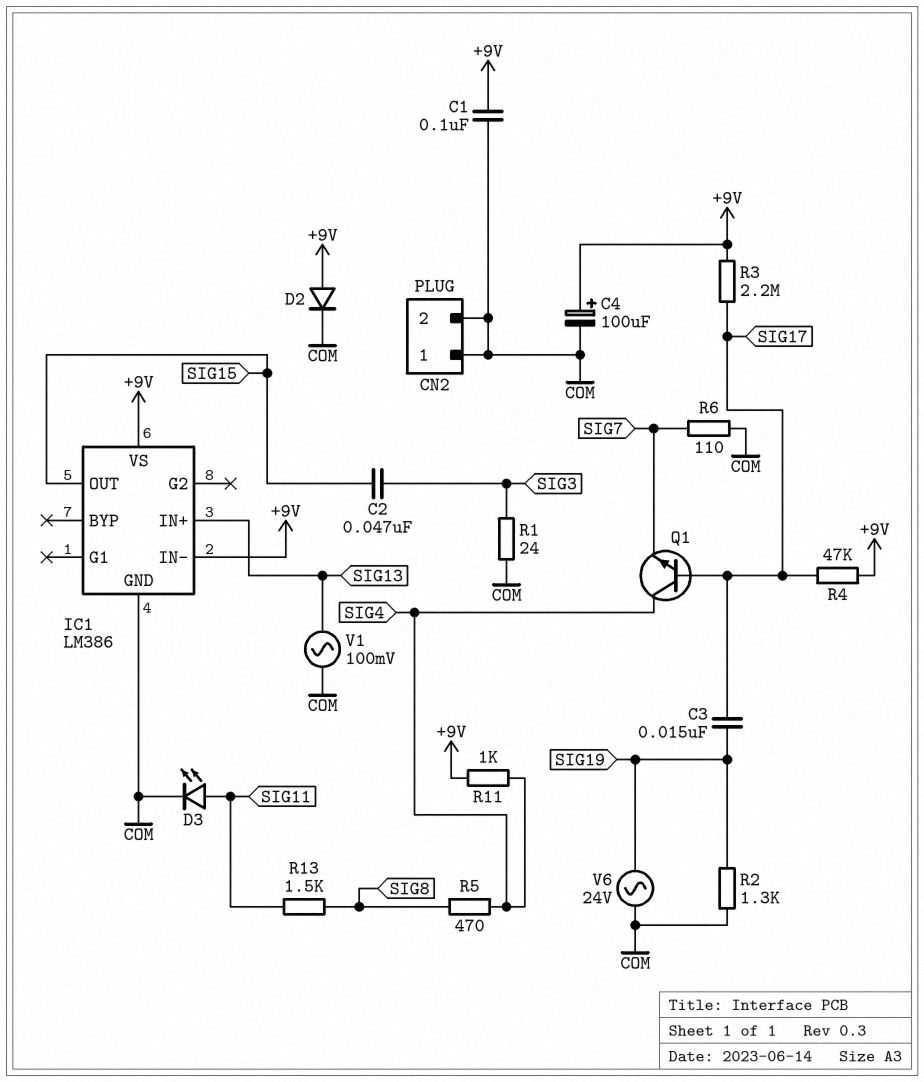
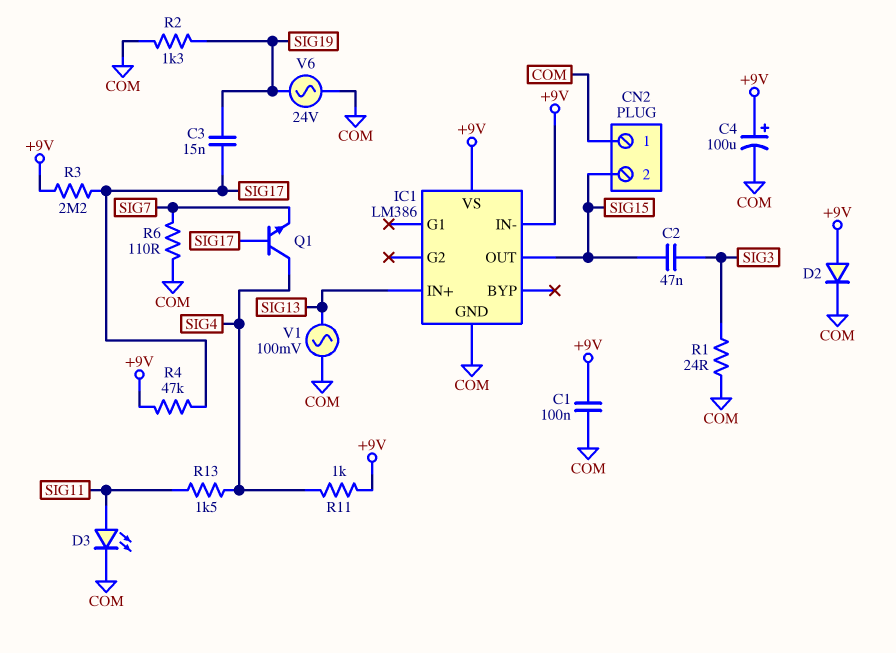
CN2 pin 2: COM -> SIG15
R5: 470 (SIG4, SIG8) -> none
R13: 1.5k (SIG8, SIG11) -> 1.5k (SIG4, SIG11)

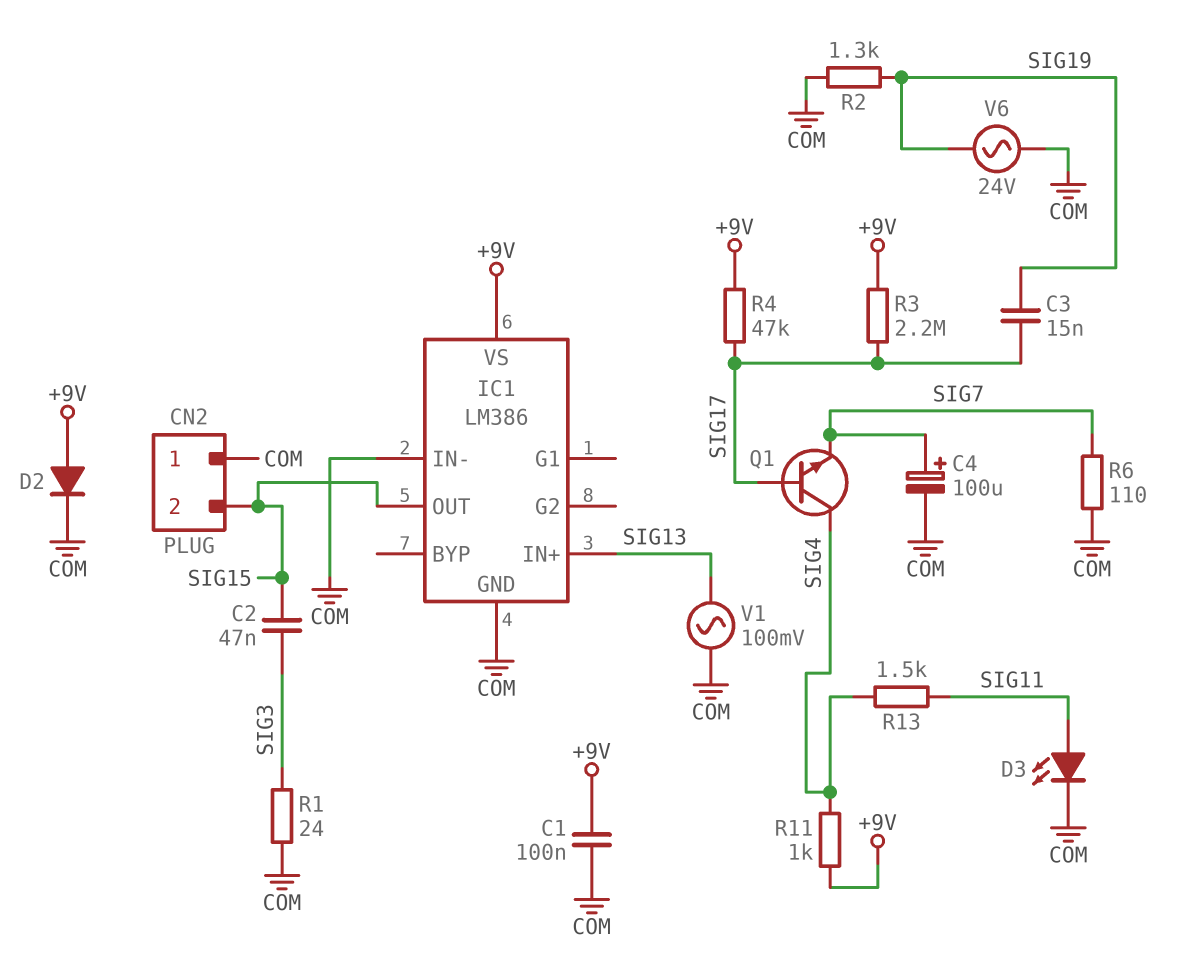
C4: 100uF (plus +9V, minus COM) -> 100uF (plus SIG7, minus COM)
IC1 pin IN-: +9V -> COM

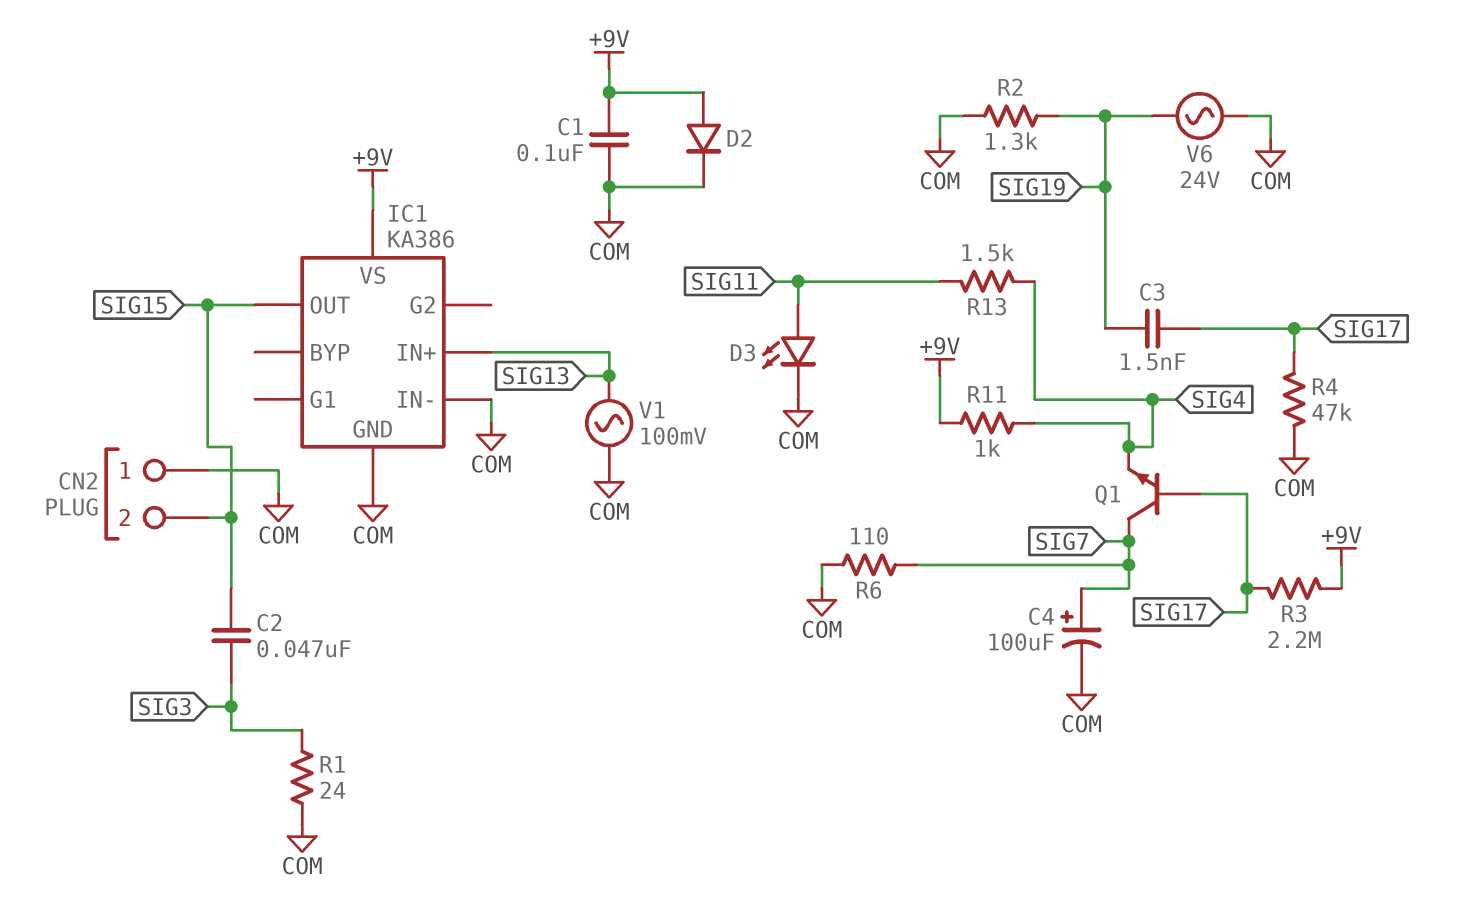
C3: 15nF (SIG17, SIG19) -> 1.5nF (SIG17, SIG19)
IC1: LM386 -> KA386
Q1: NPN (B SIG17, C SIG4, E SIG7) -> NPN (B SIG17, C SIG7, E SIG4)
R4: 47k (+9V, SIG17) -> 47k (COM, SIG17)

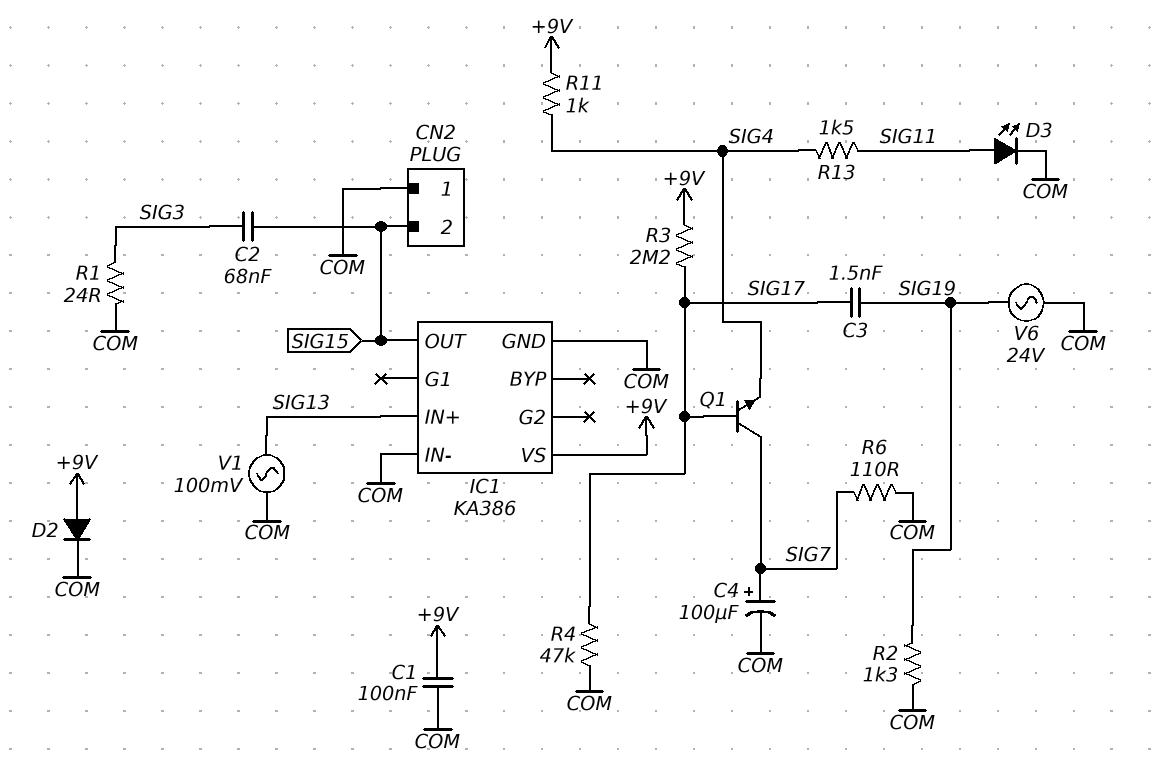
C2: 47nF (SIG3, SIG15) -> 68nF (SIG3, SIG15)

